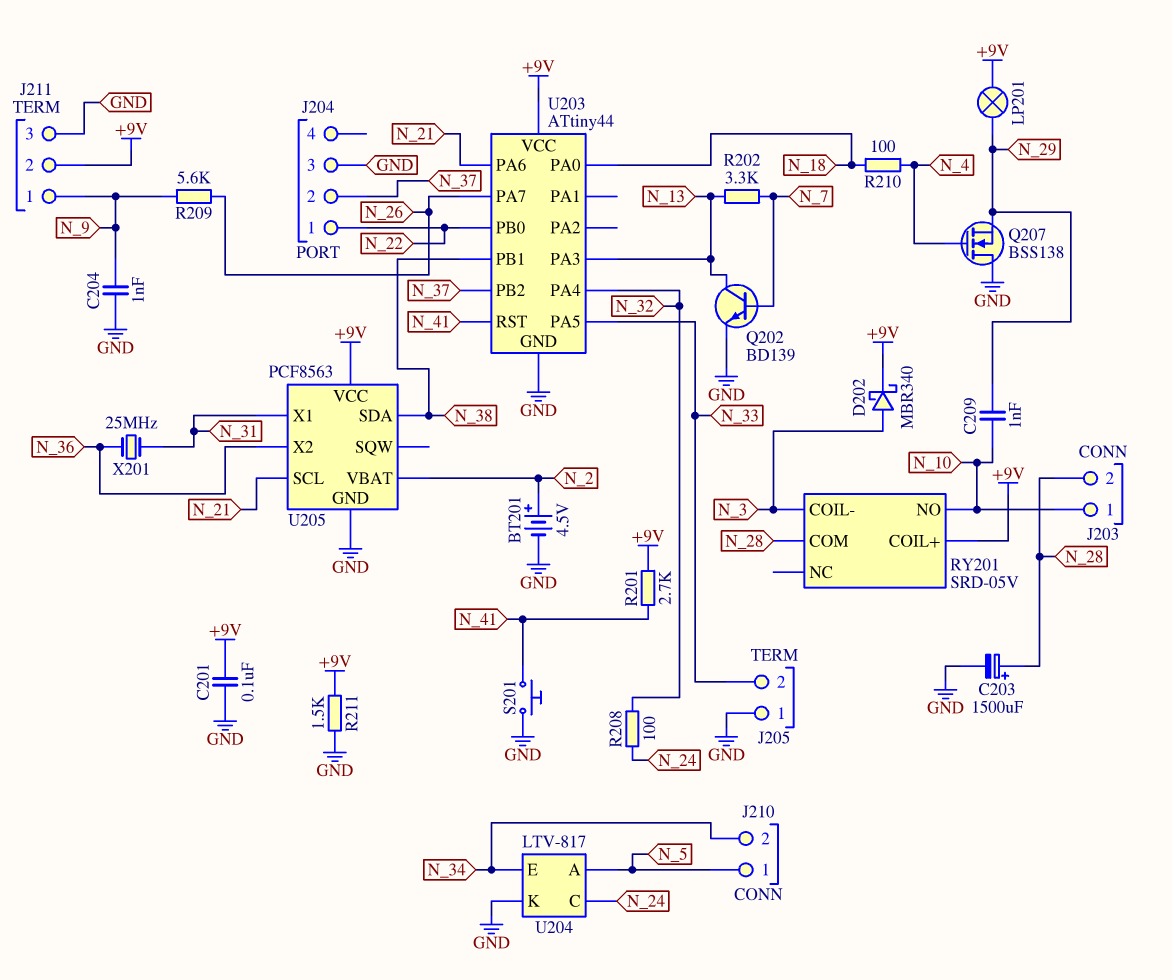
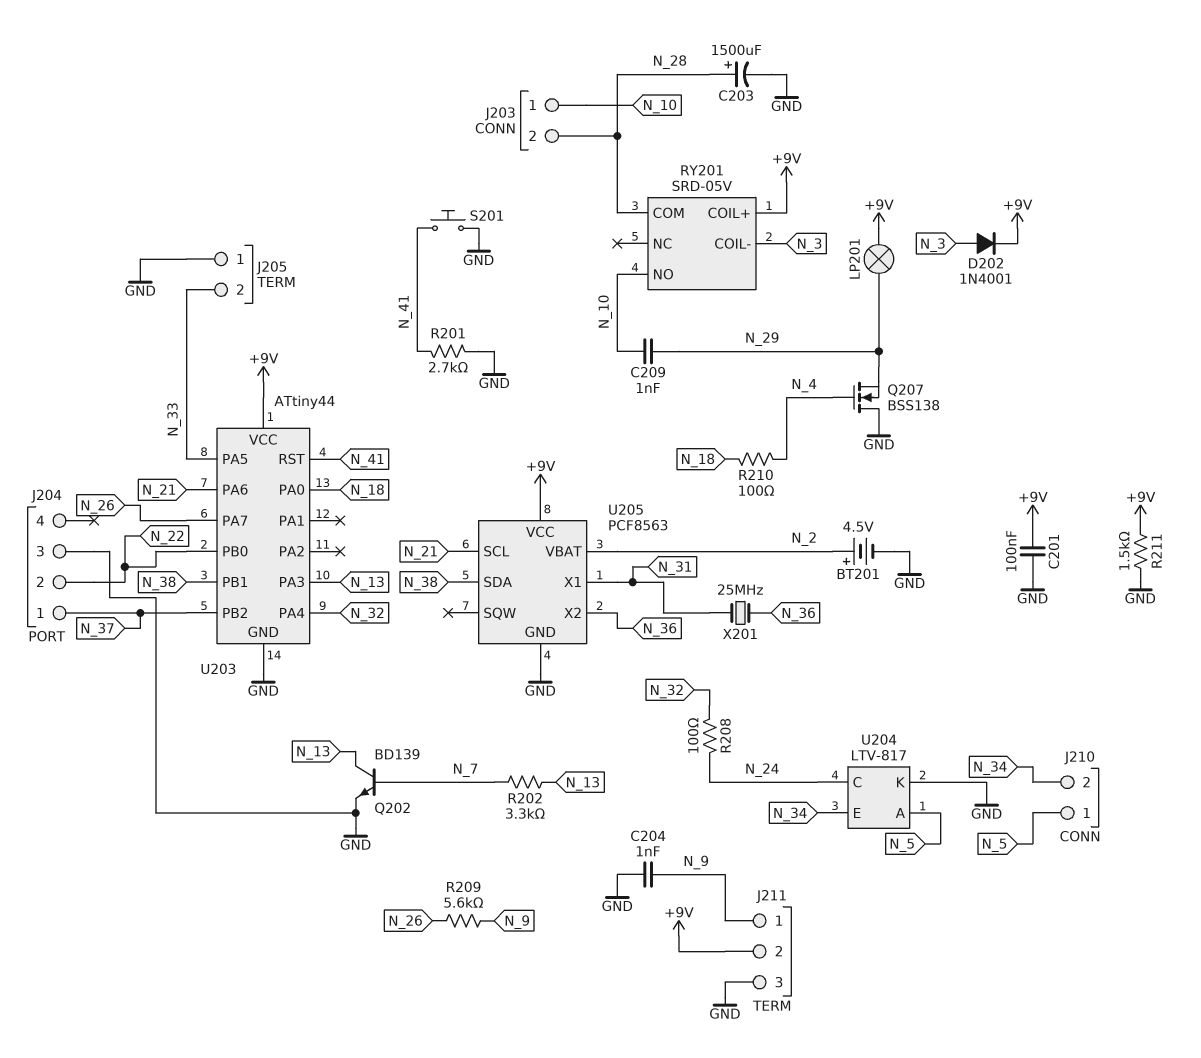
D202: schottky MBR340 (A N_3, K +9V) -> diode 1N4001 (A N_3, K +9V)
J204 pin 1: N_22 -> N_37
J204 pin 2: N_37 -> N_22
R201: 2.7k (+9V, N_41) -> 2.7k (GND, N_41)

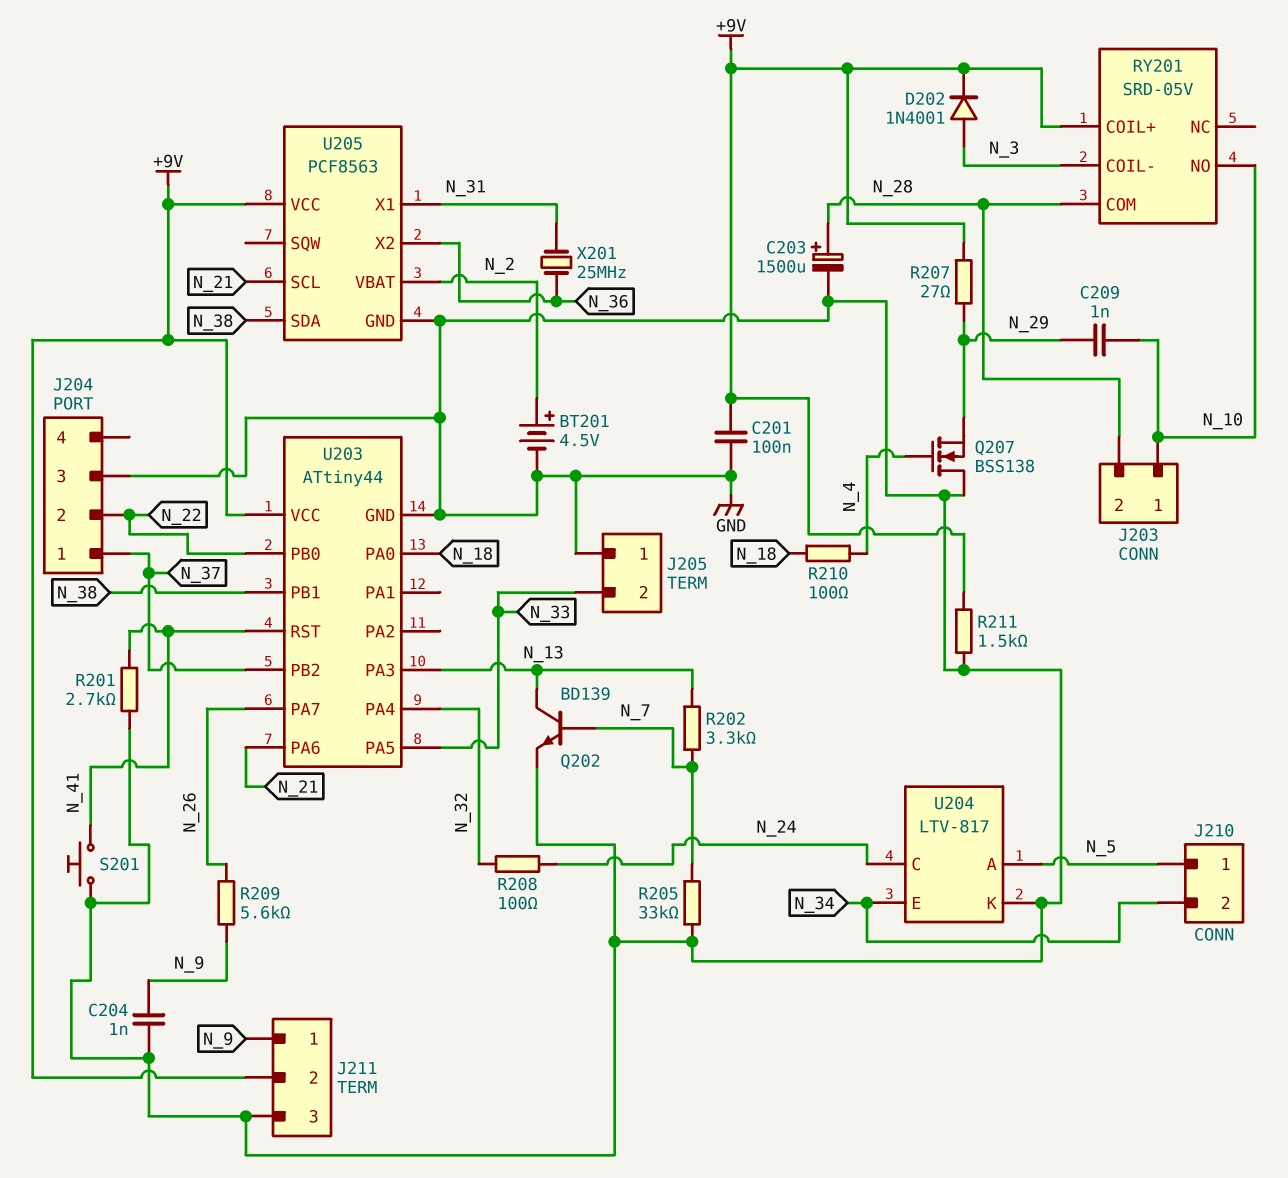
LP201: lamp (+9V, N_29) -> none
R205: none -> 33k (GND, N_7)
R207: none -> 27 (+9V, N_29)

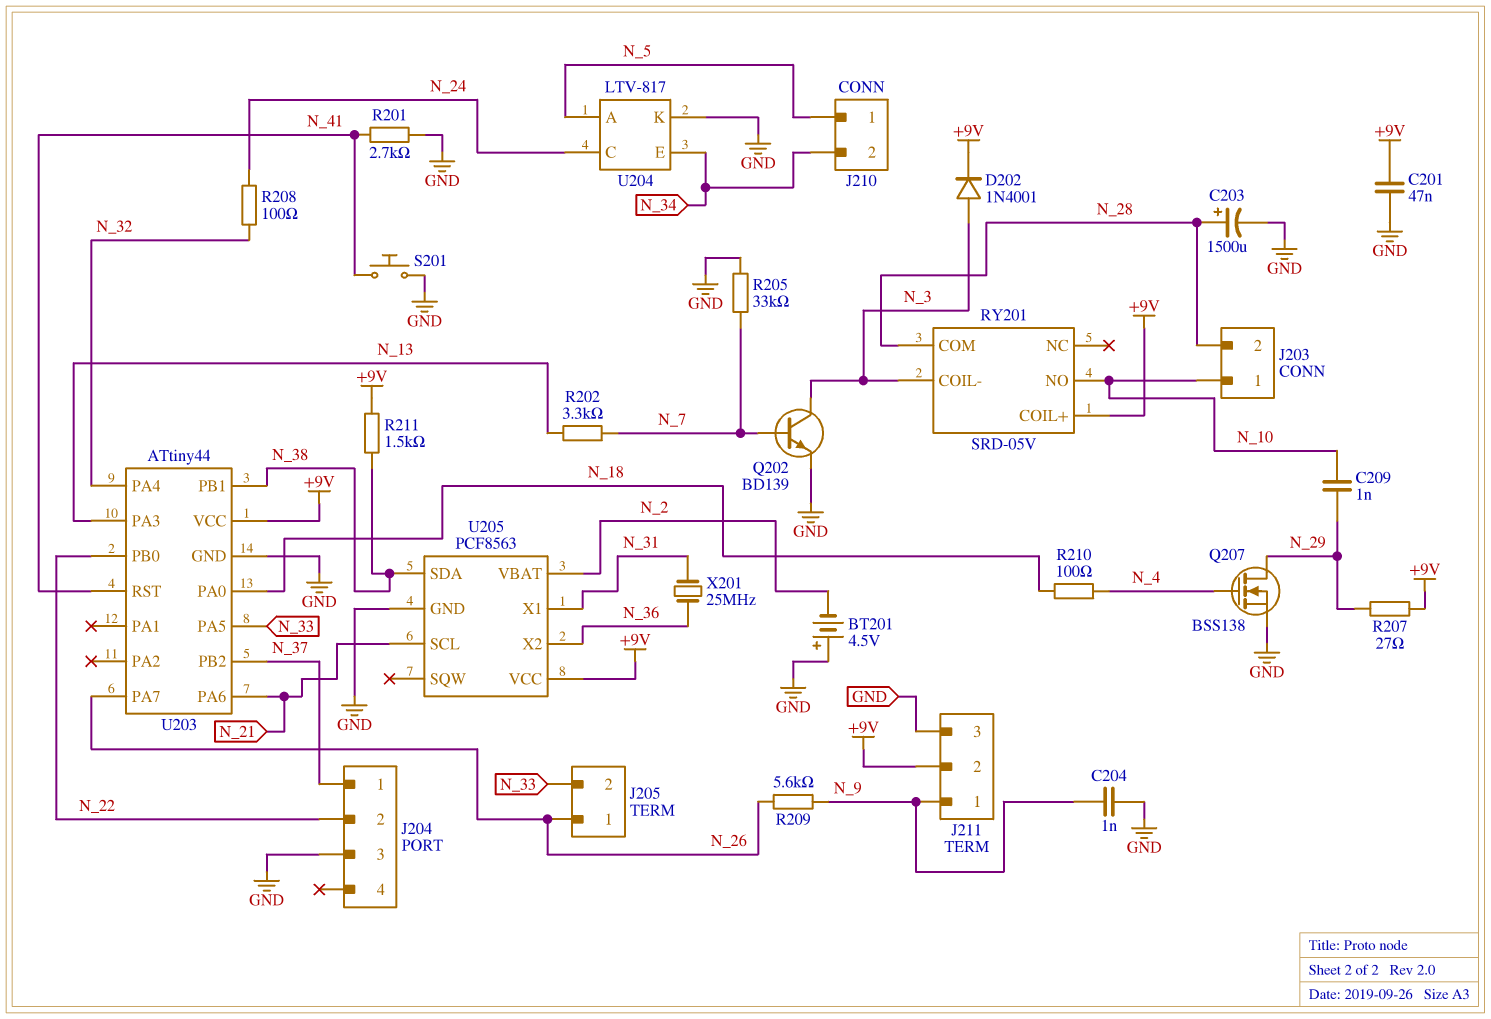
BT201: 4.5V (plus N_2, minus GND) -> 4.5V (plus GND, minus N_2)
C201: 100nF (+9V, GND) -> 47nF (+9V, GND)
J205 pin 1: GND -> N_26
Q202: NPN BD139 (B N_7, C N_13, E GND) -> NPN BD139 (B N_7, C N_3, E GND)
Q207: NMOS BSS138 (G N_4, D GND, S N_29) -> NMOS BSS138 (G N_4, D N_29, S GND)
R211: 1.5k (+9V, GND) -> 1.5k (+9V, N_38)

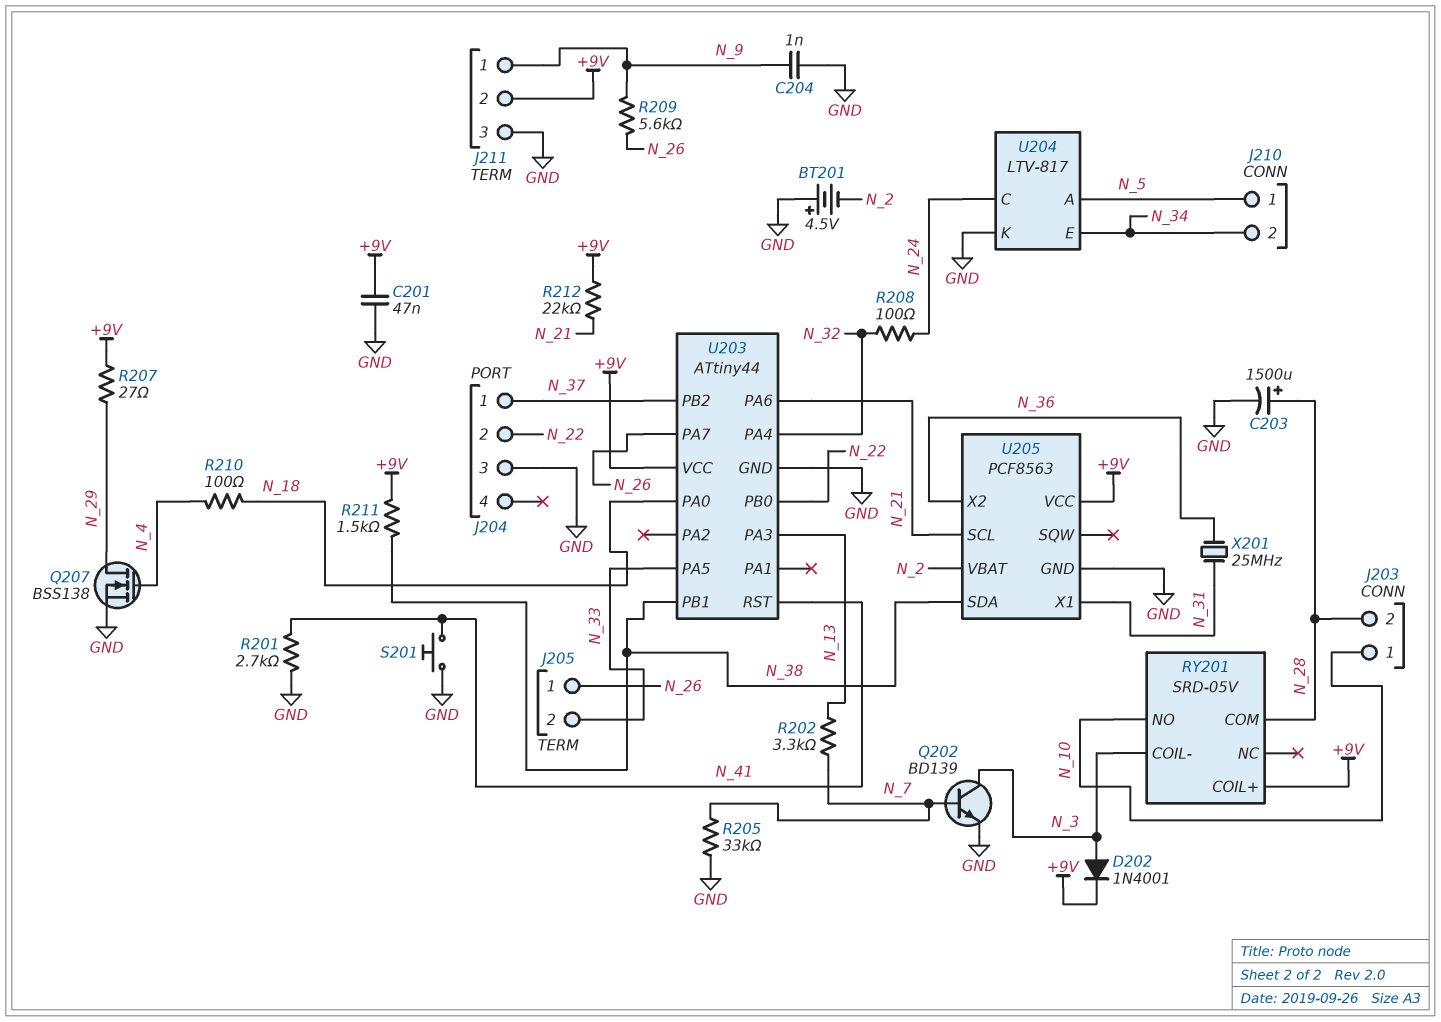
C209: 1nF (N_10, N_29) -> none
R212: none -> 22k (+9V, N_21)

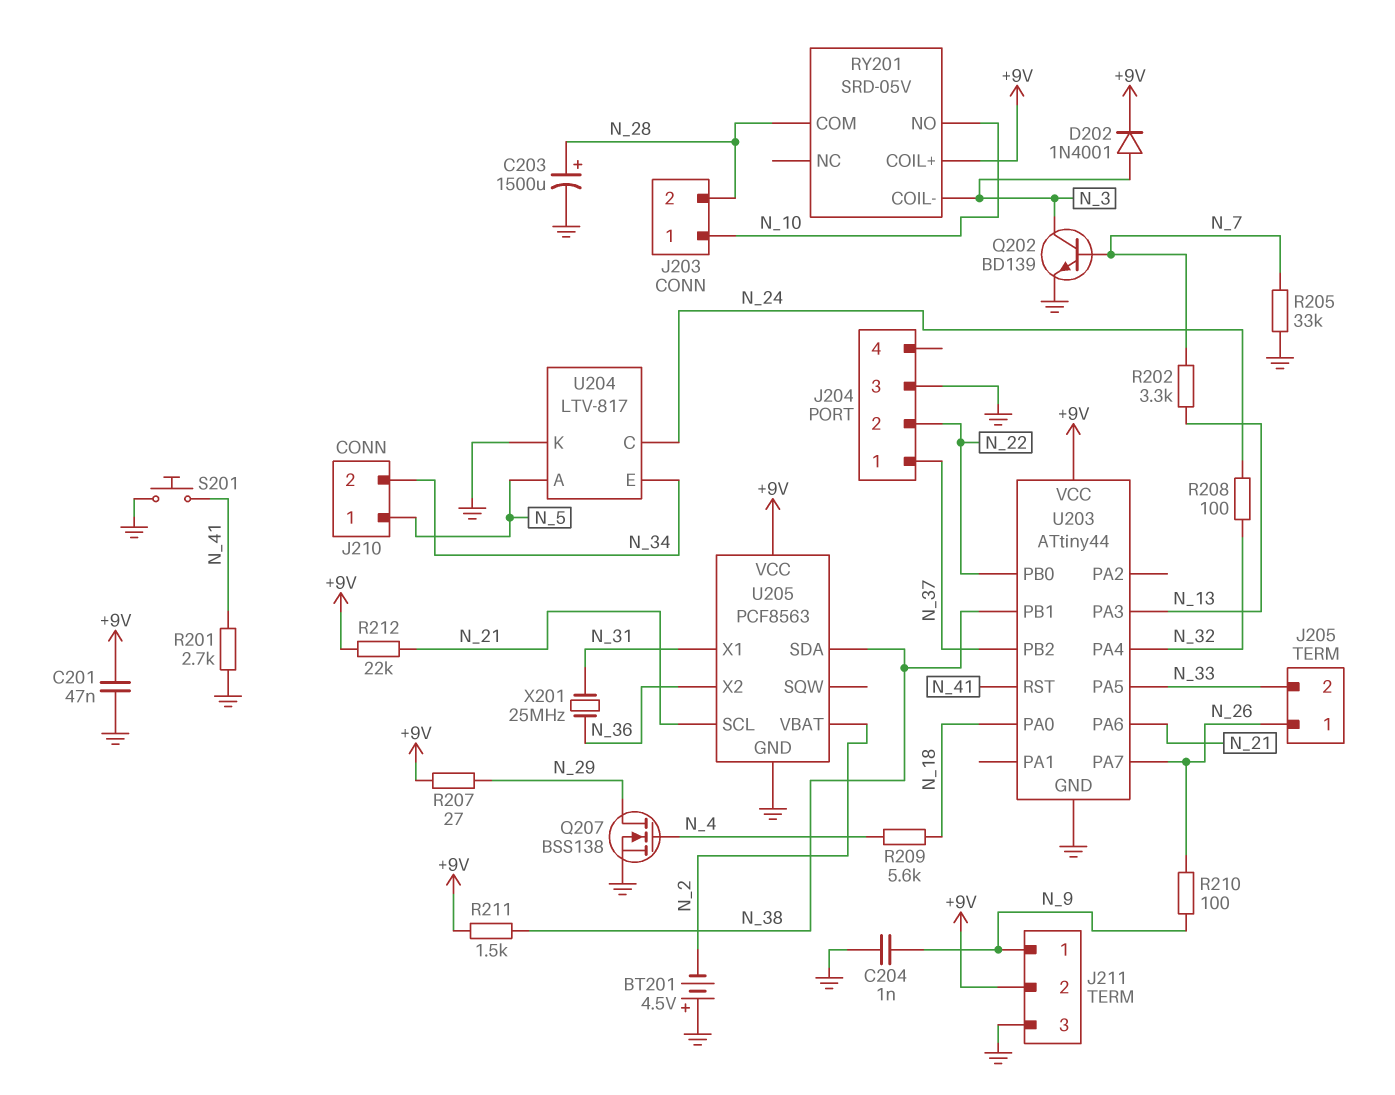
R209: 5.6k (N_9, N_26) -> 5.6k (N_4, N_18)
R210: 100 (N_4, N_18) -> 100 (N_9, N_26)

